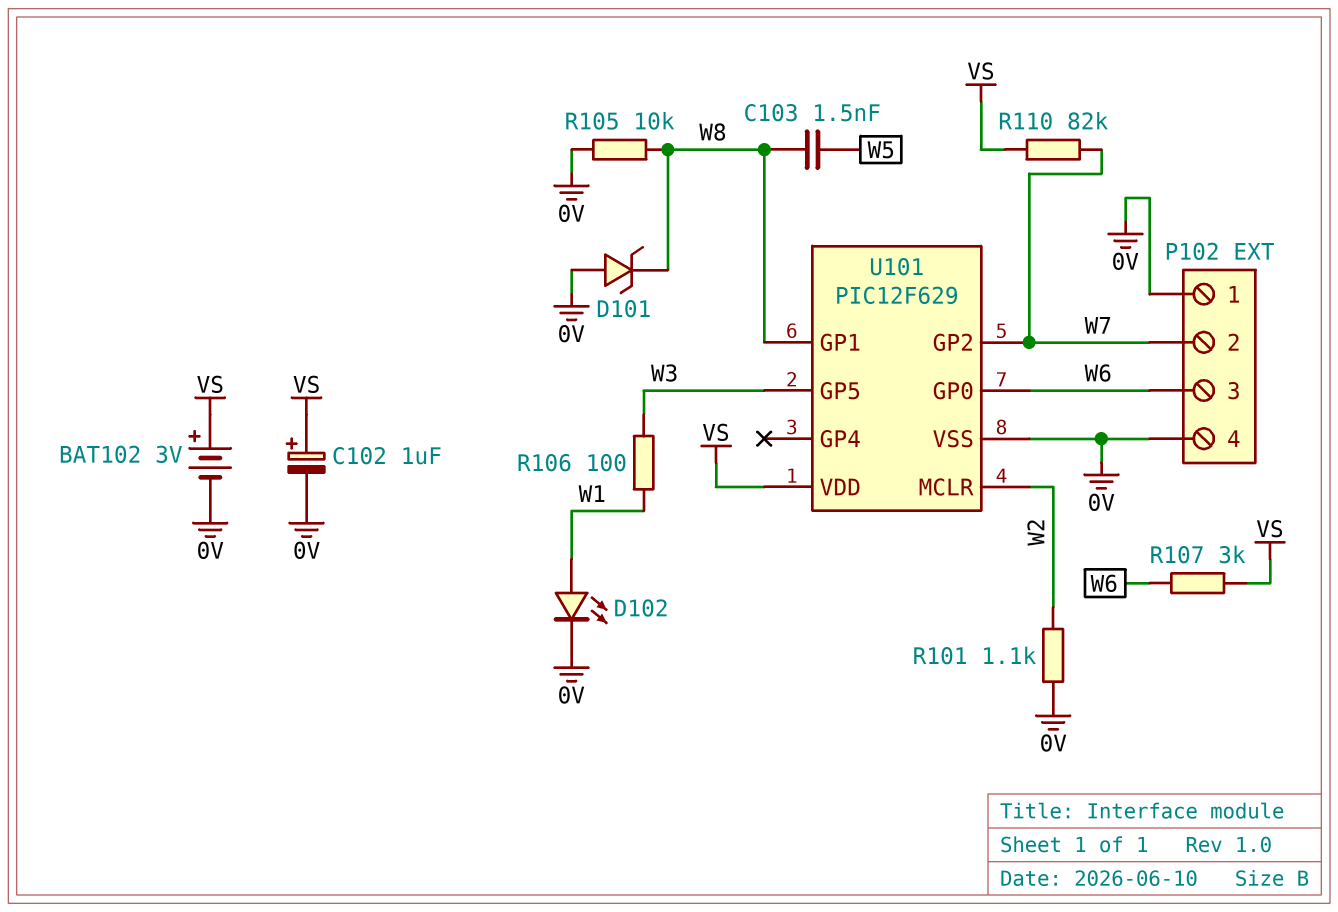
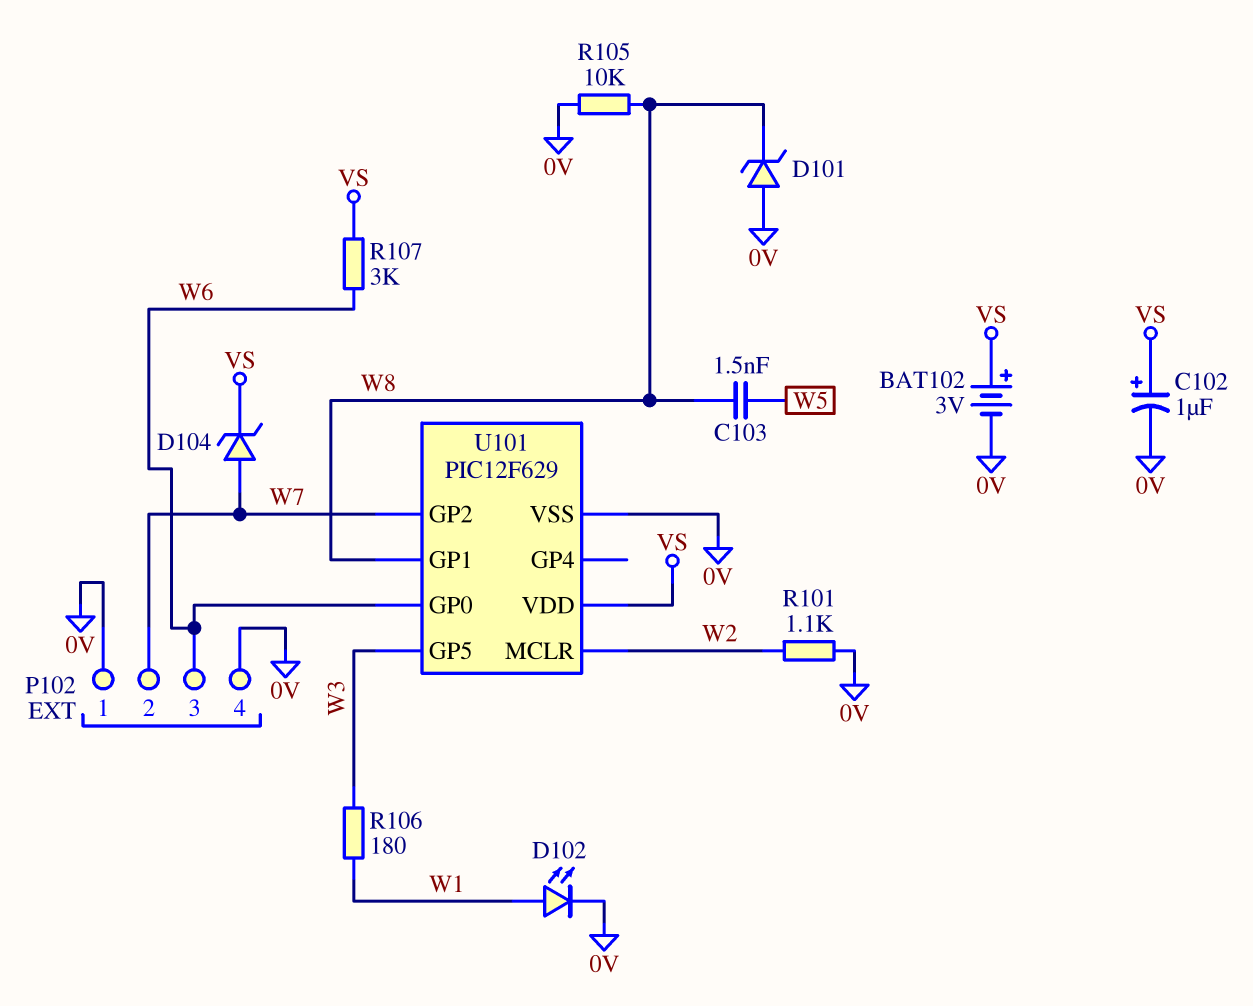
D104: none -> zener (A W7, K VS)
R106: 100 (W1, W3) -> 180 (W1, W3)
R110: 82k (VS, W7) -> none

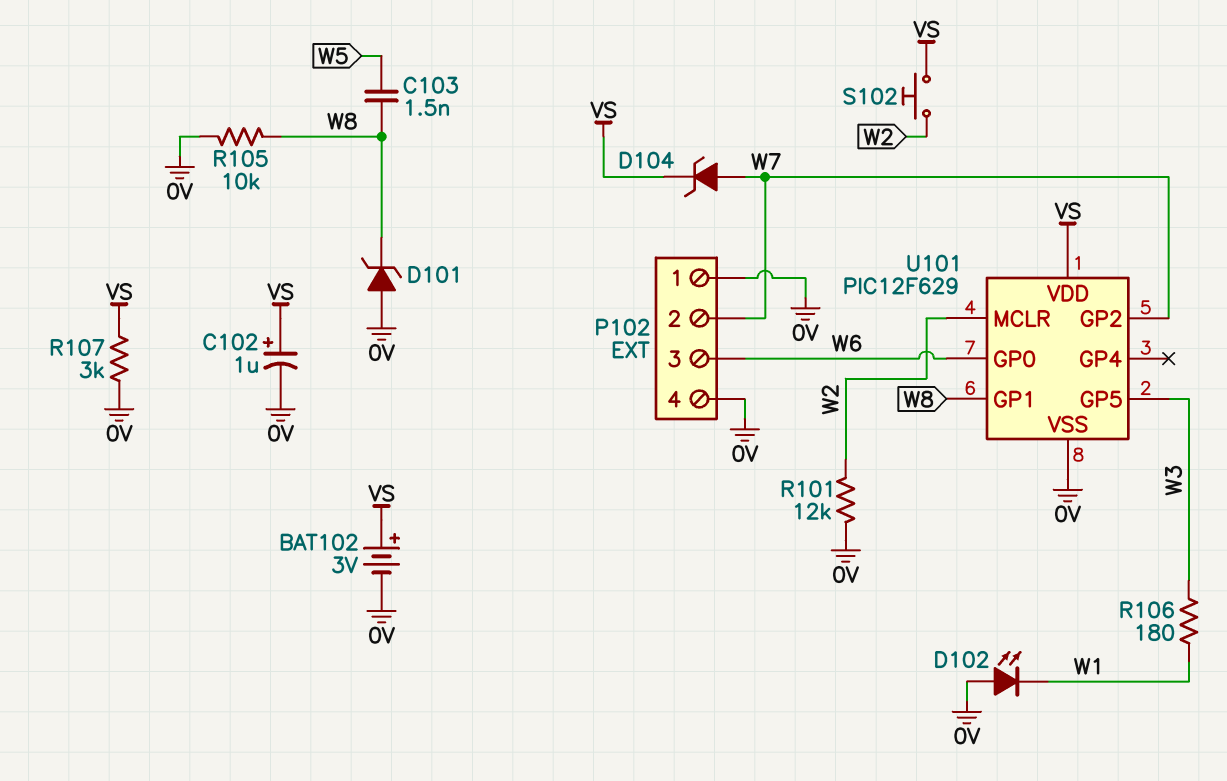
D102: LED (A W1, K 0V) -> LED (A 0V, K W1)
R101: 1.1k (0V, W2) -> 12k (0V, W2)
R107: 3k (VS, W6) -> 3k (0V, VS)
S102: none -> button (VS, W2)

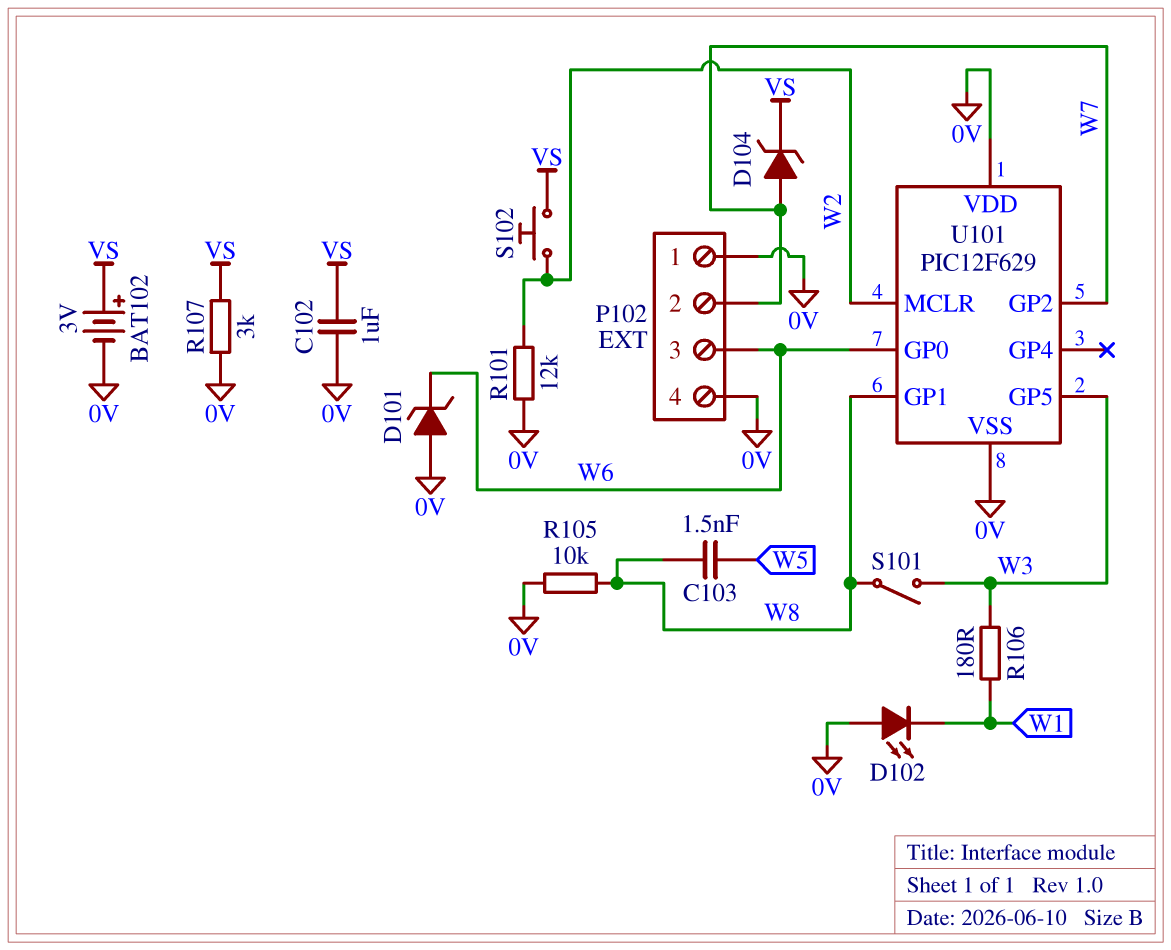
C102: 1uF (plus VS, minus 0V) -> 1uF (0V, VS)
D101: zener (A 0V, K W8) -> zener (A 0V, K W6)
S101: none -> switch (W3, W8)
U101 pin VDD: VS -> 0V

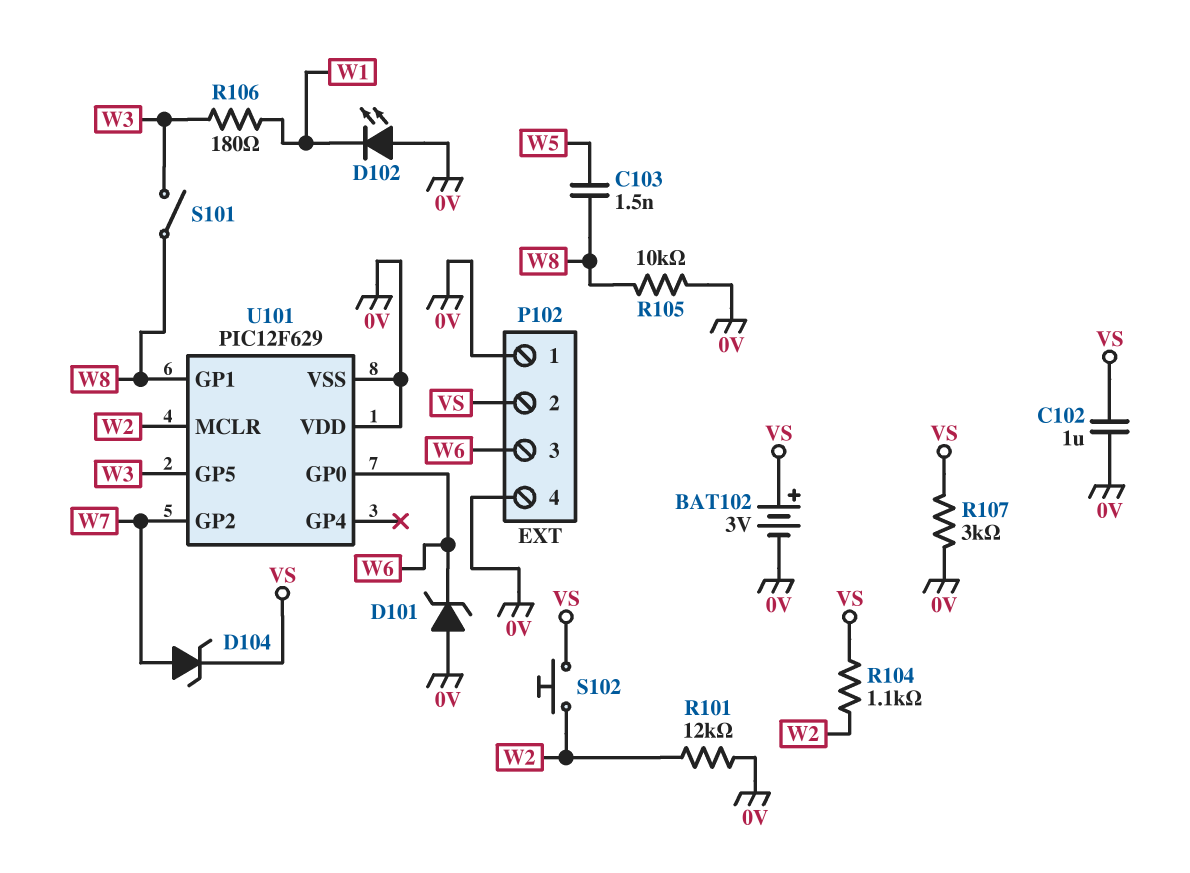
P102 pin 2: W7 -> VS
R104: none -> 1.1k (VS, W2)

